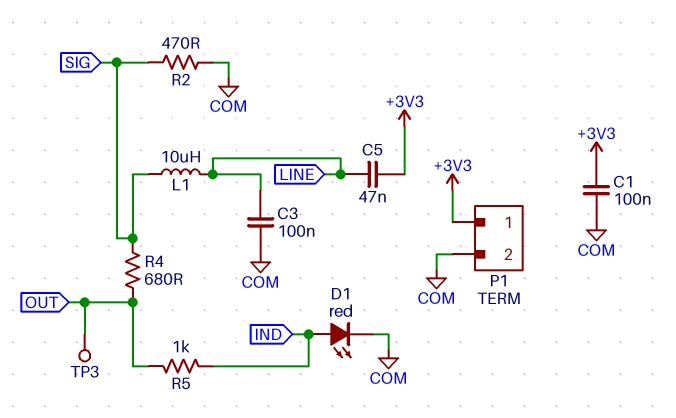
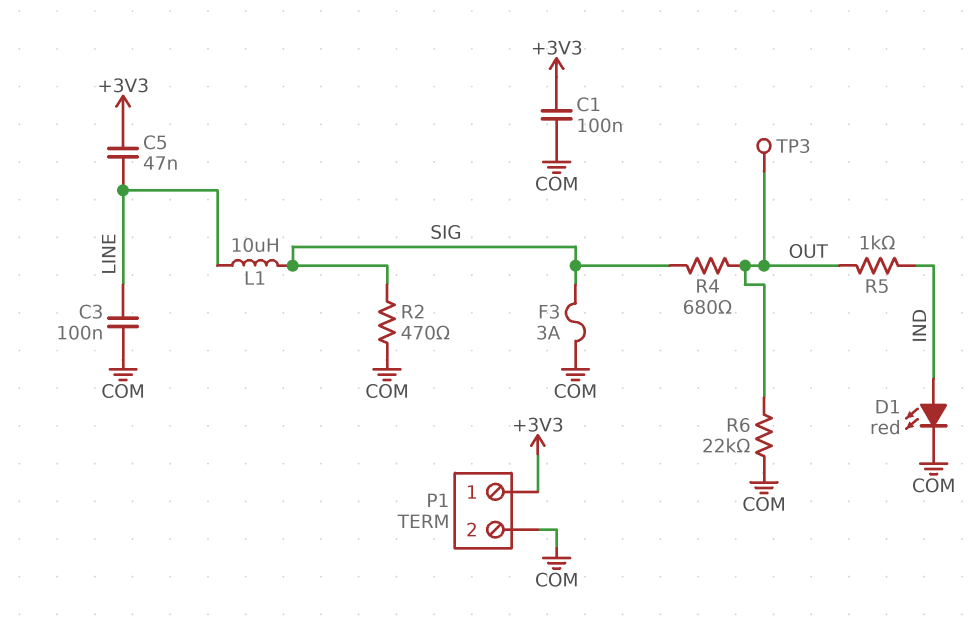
F3: none -> 3A (COM, SIG)
R6: none -> 22k (COM, OUT)

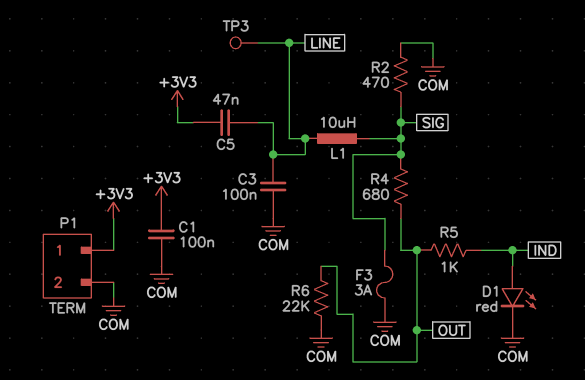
TP3: test point (OUT) -> test point (LINE)

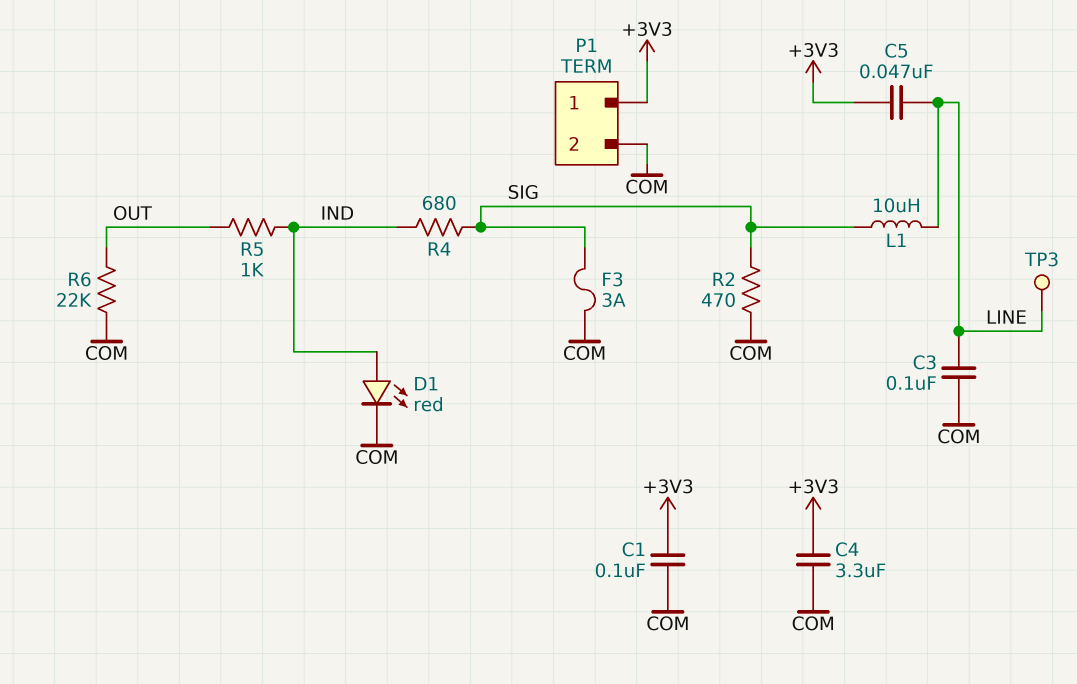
C4: none -> 3.3uF (+3V3, COM)
R4: 680 (OUT, SIG) -> 680 (IND, SIG)

